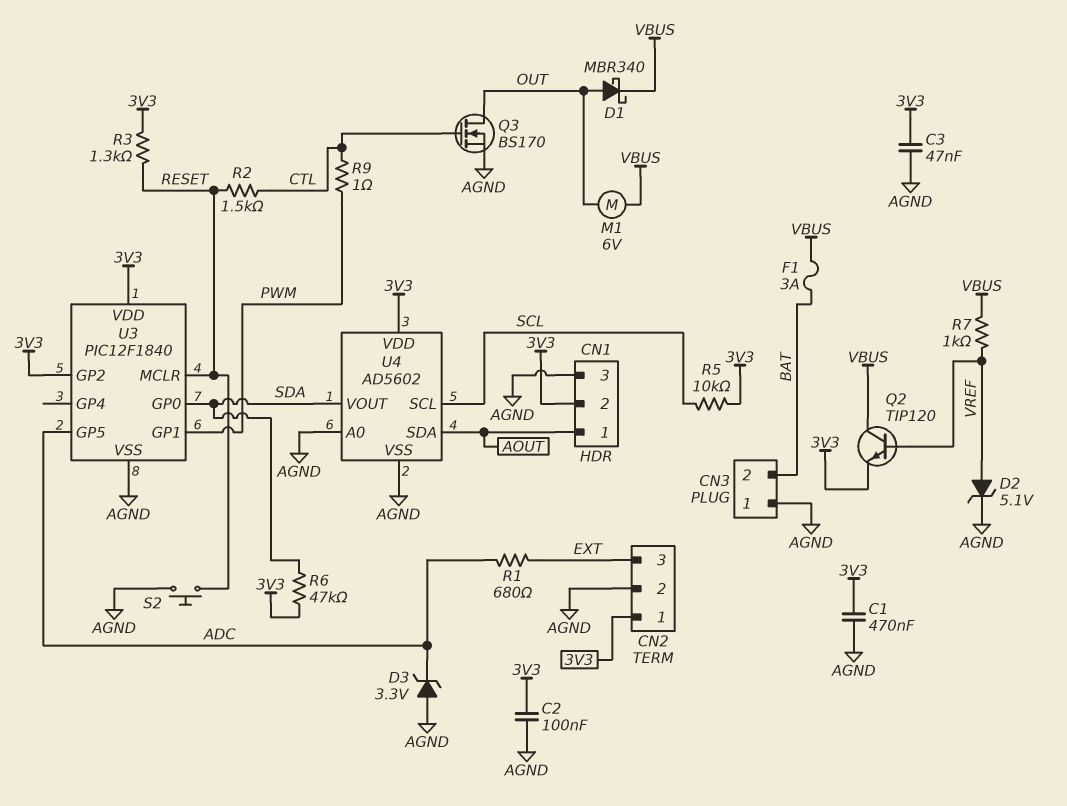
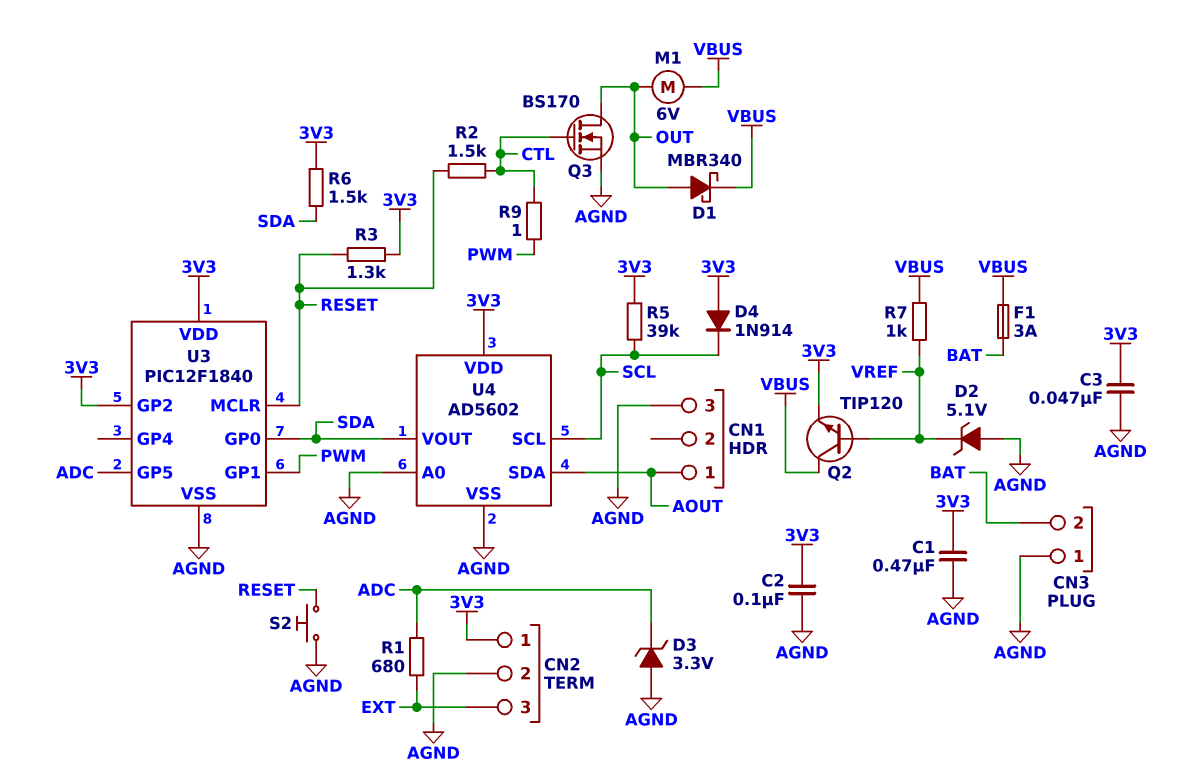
CN1 pin 2: 3V3 -> none
D2: zener 5.1V (A VREF, K AGND) -> zener 5.1V (A AGND, K VREF)
D4: none -> diode 1N914 (A 3V3, K SCL)
R5: 10k (3V3, SCL) -> 39k (3V3, SCL)
R6: 47k (3V3, SDA) -> 1.5k (3V3, SDA)

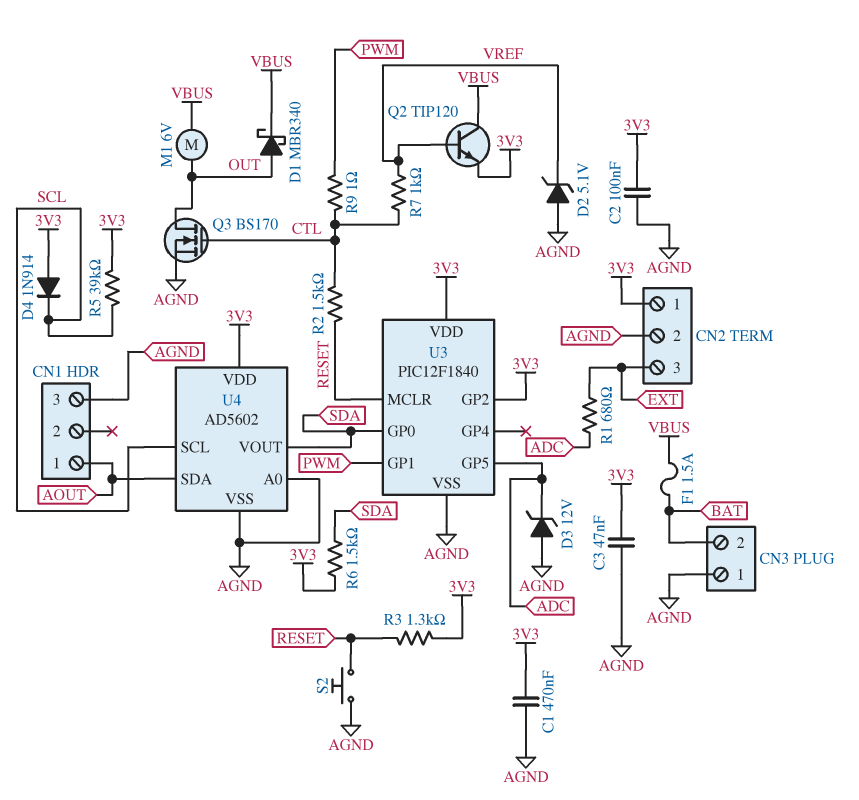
D3: zener 3.3V (A AGND, K ADC) -> zener 12V (A AGND, K ADC)
F1: 3A (BAT, VBUS) -> 1.5A (BAT, VBUS)
R7: 1k (VBUS, VREF) -> 1k (CTL, VREF)

